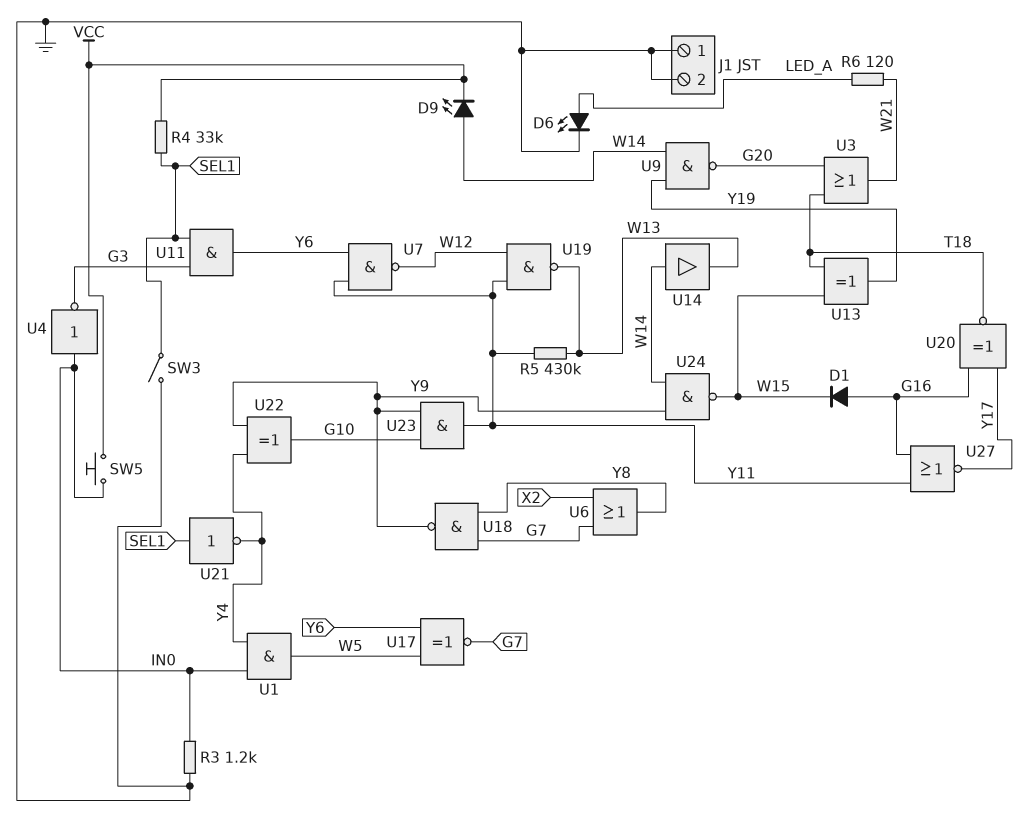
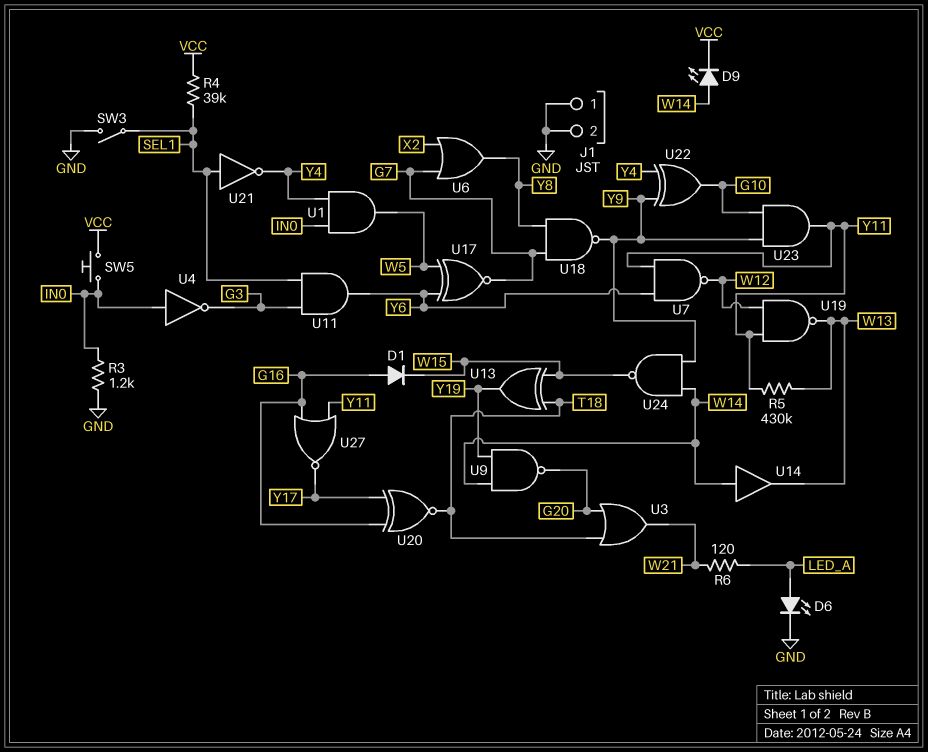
R4: 33k (SEL1, VCC) -> 39k (SEL1, VCC)

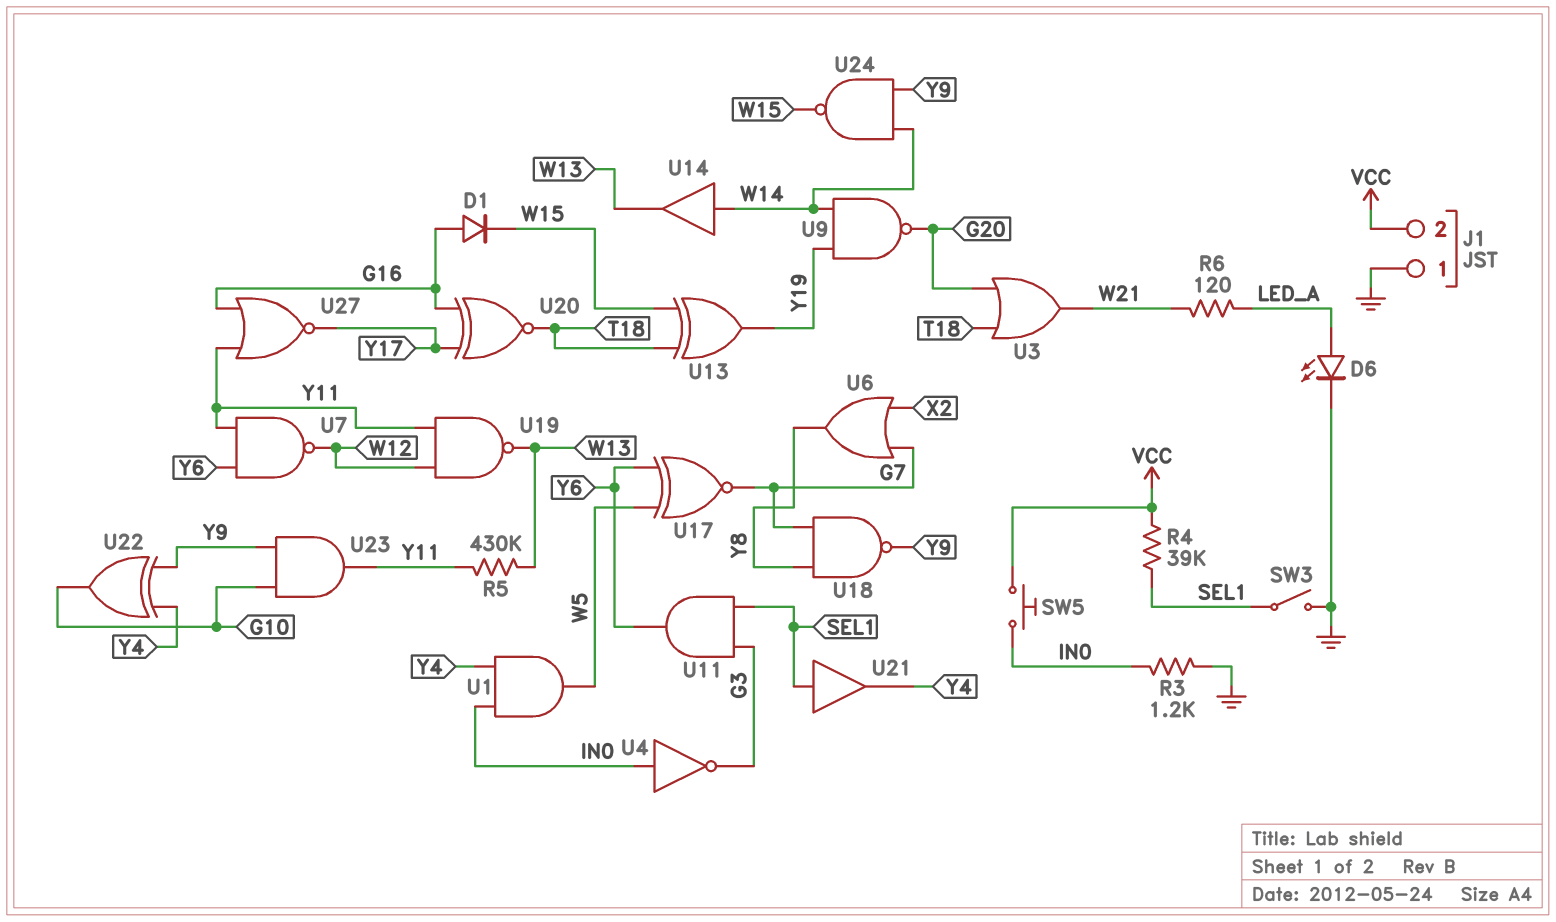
D9: LED (A W14, K VCC) -> none
J1 pin 2: GND -> VCC
U21: NOT (in SEL1, out Y4) -> buffer (in SEL1, out Y4)

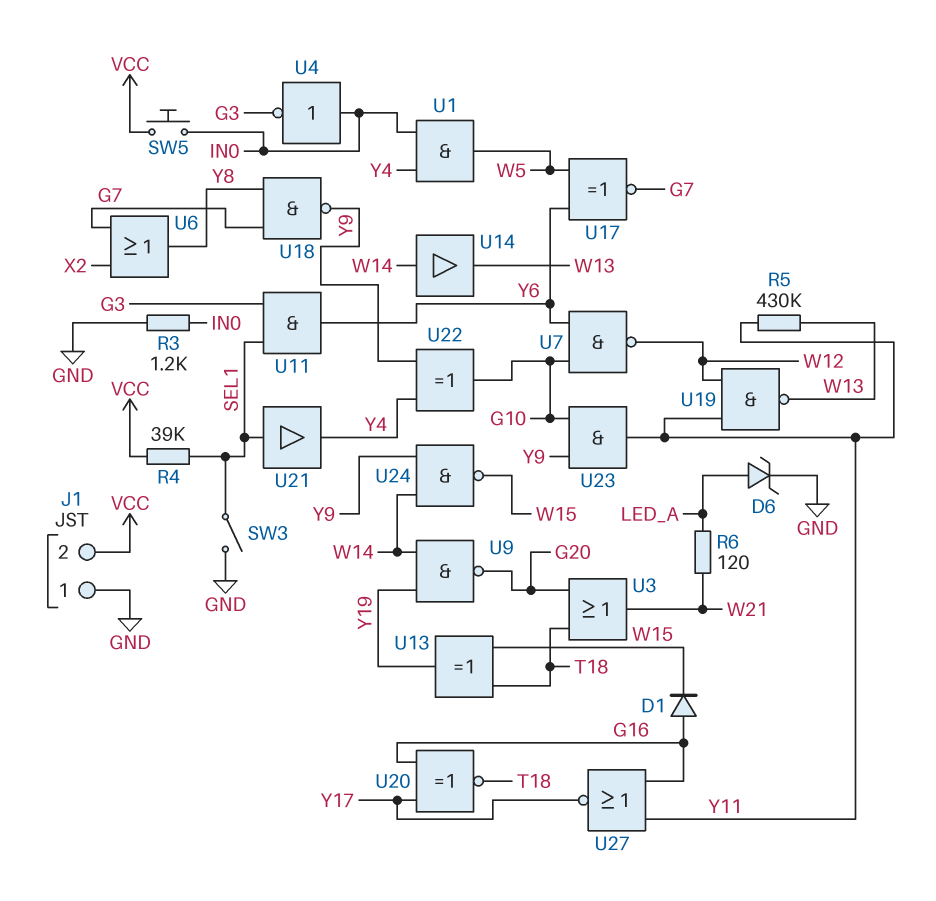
D6: LED (A LED_A, K GND) -> zener (A LED_A, K GND)
U7: NAND (in Y6, in Y11, out W12) -> NAND (in G10, in Y6, out W12)

